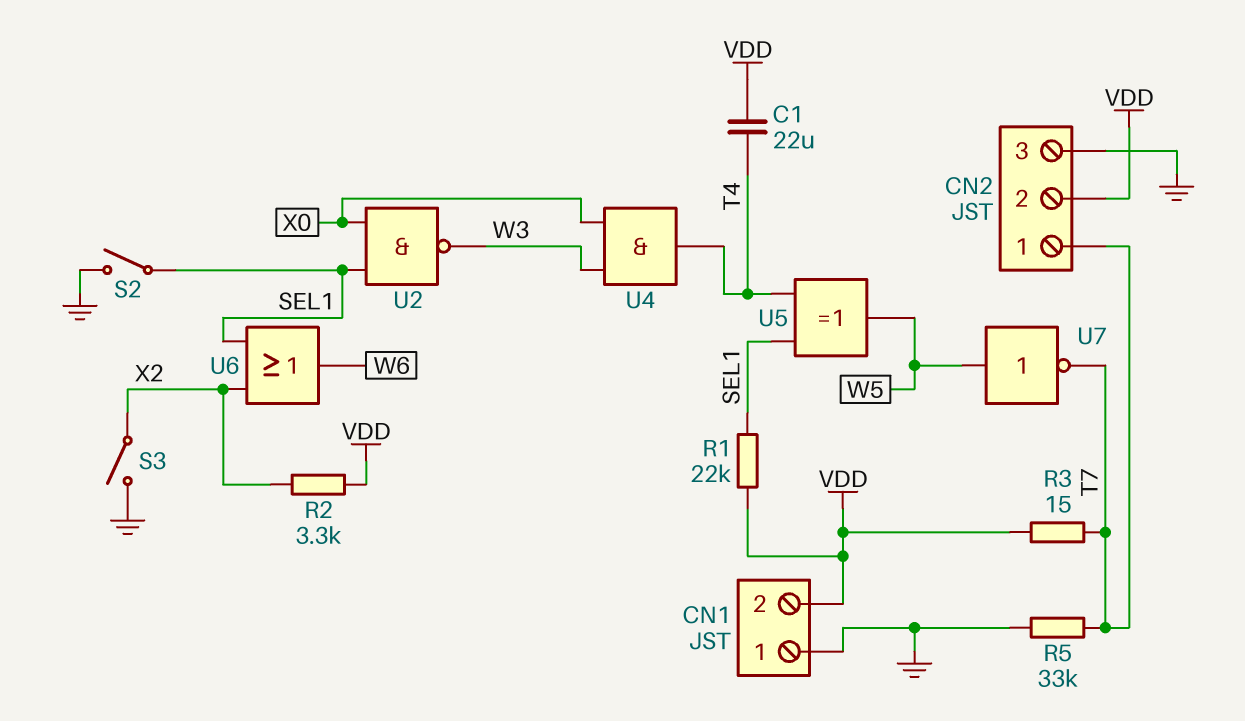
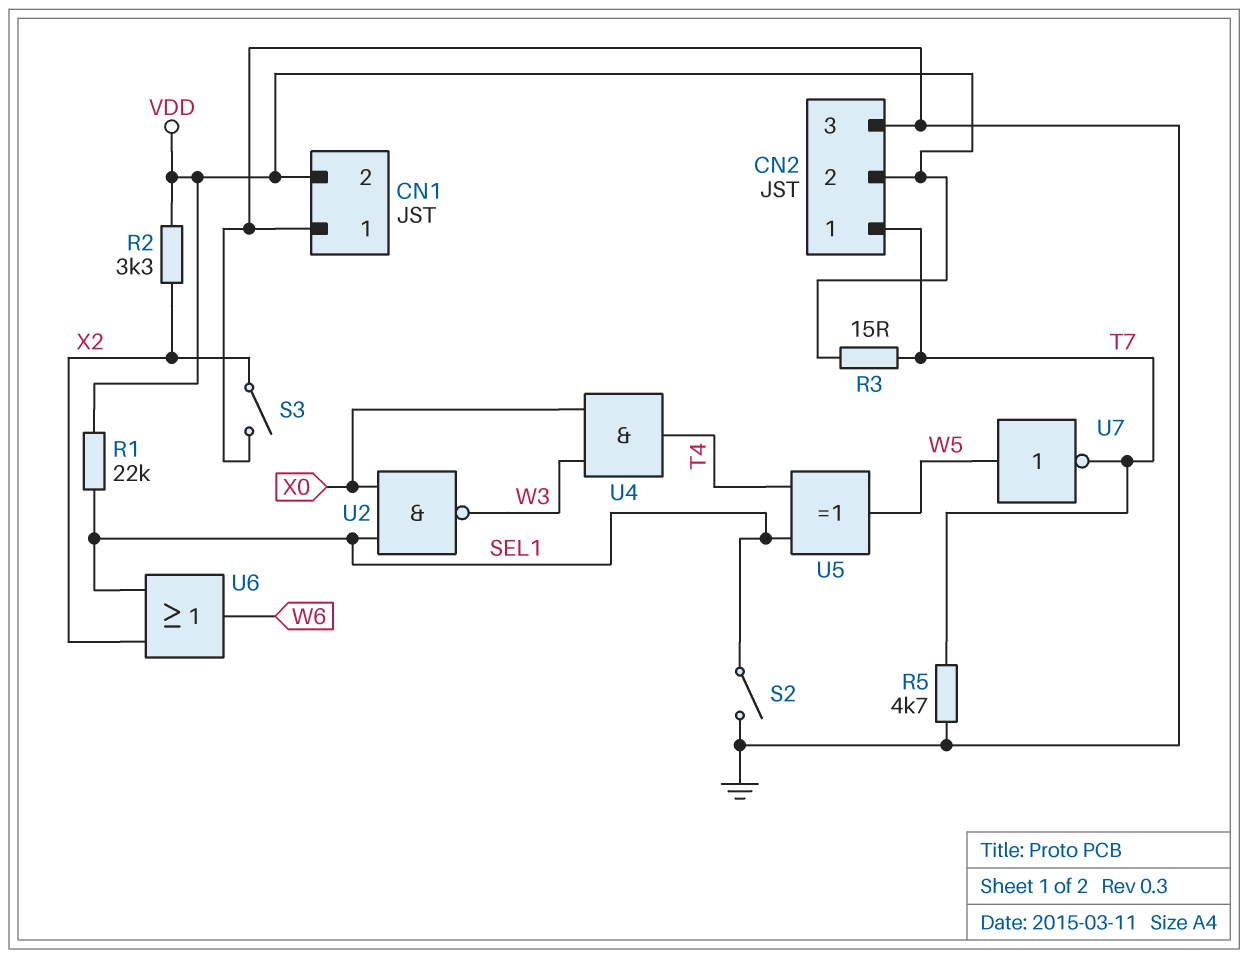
C1: 22uF (T4, VDD) -> none
R5: 33k (GND, T7) -> 4.7k (GND, T7)

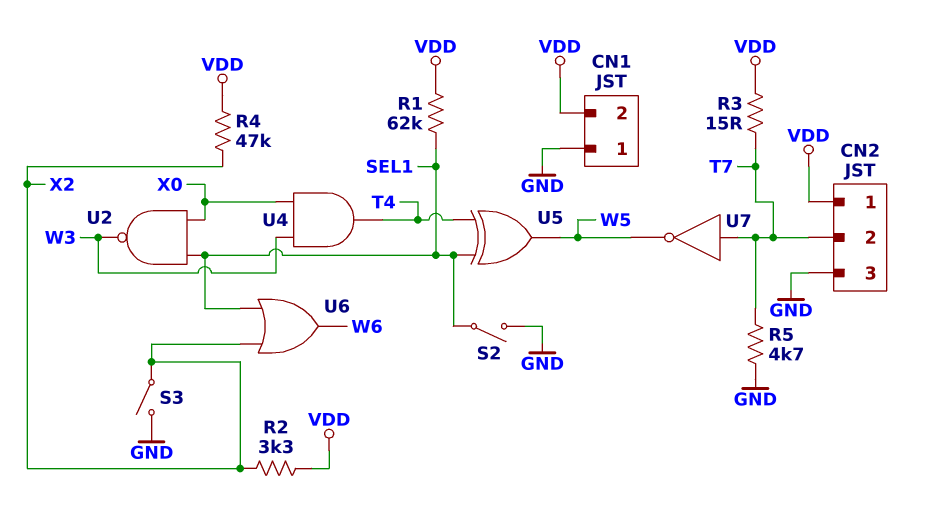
CN2 pin 1: T7 -> VDD
CN2 pin 2: VDD -> T7
R1: 22k (SEL1, VDD) -> 62k (SEL1, VDD)
R4: none -> 47k (VDD, X2)
U7: NOT (in W5, out T7) -> NOT (in T7, out W5)

